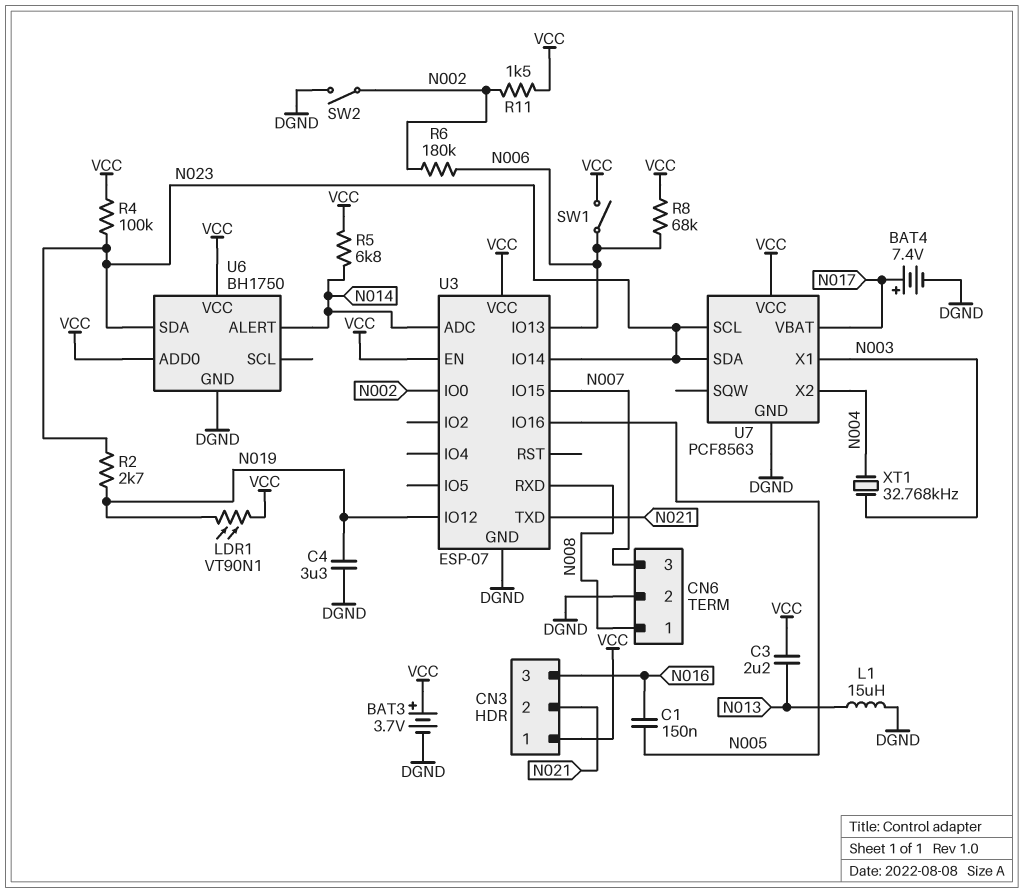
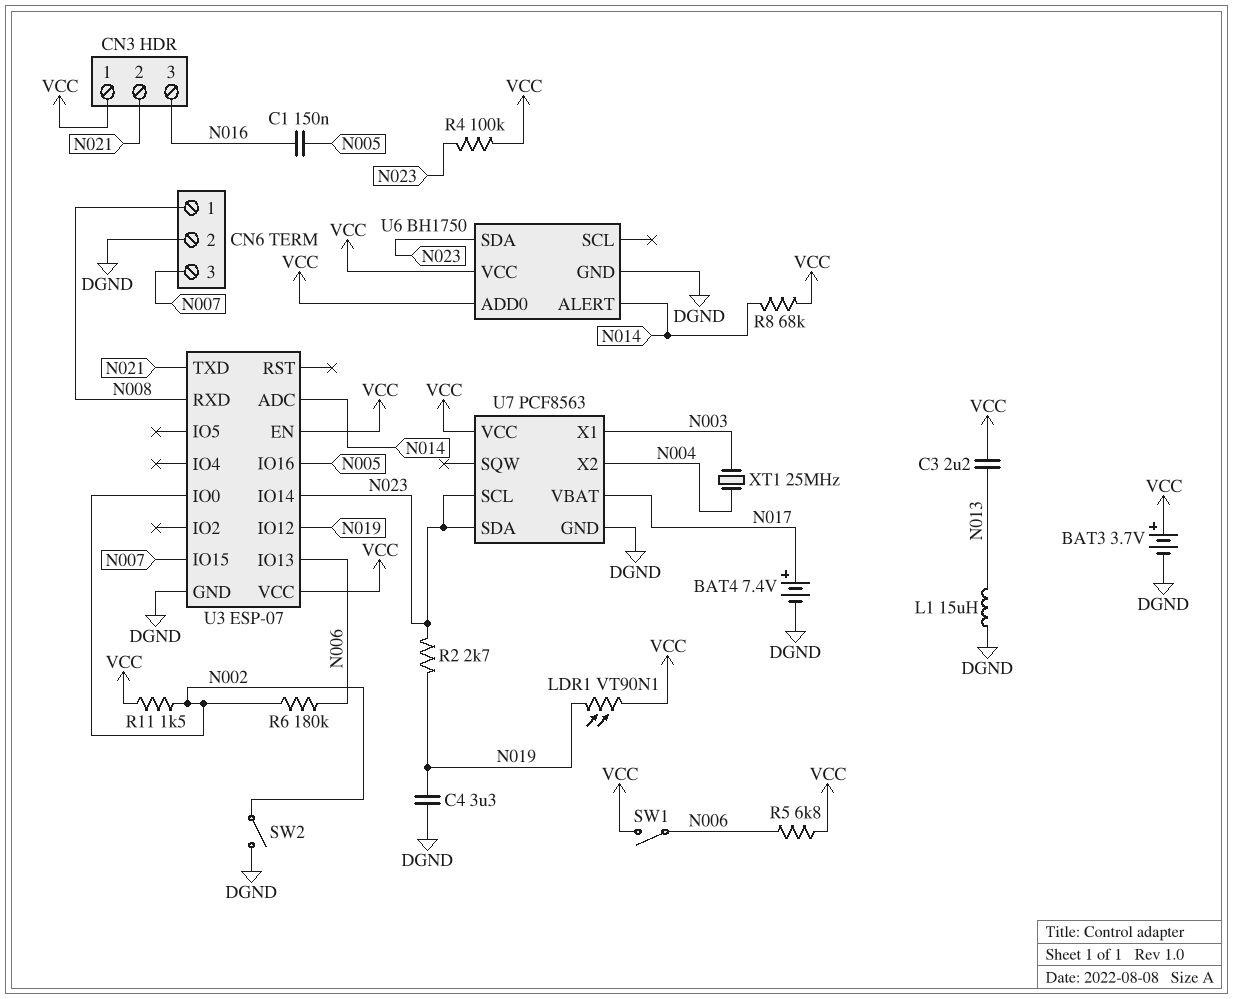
R5: 6.8k (N014, VCC) -> 6.8k (N006, VCC)
R8: 68k (N006, VCC) -> 68k (N014, VCC)
XT1: 32.768kHz (N003, N004) -> 25MHz (N003, N004)

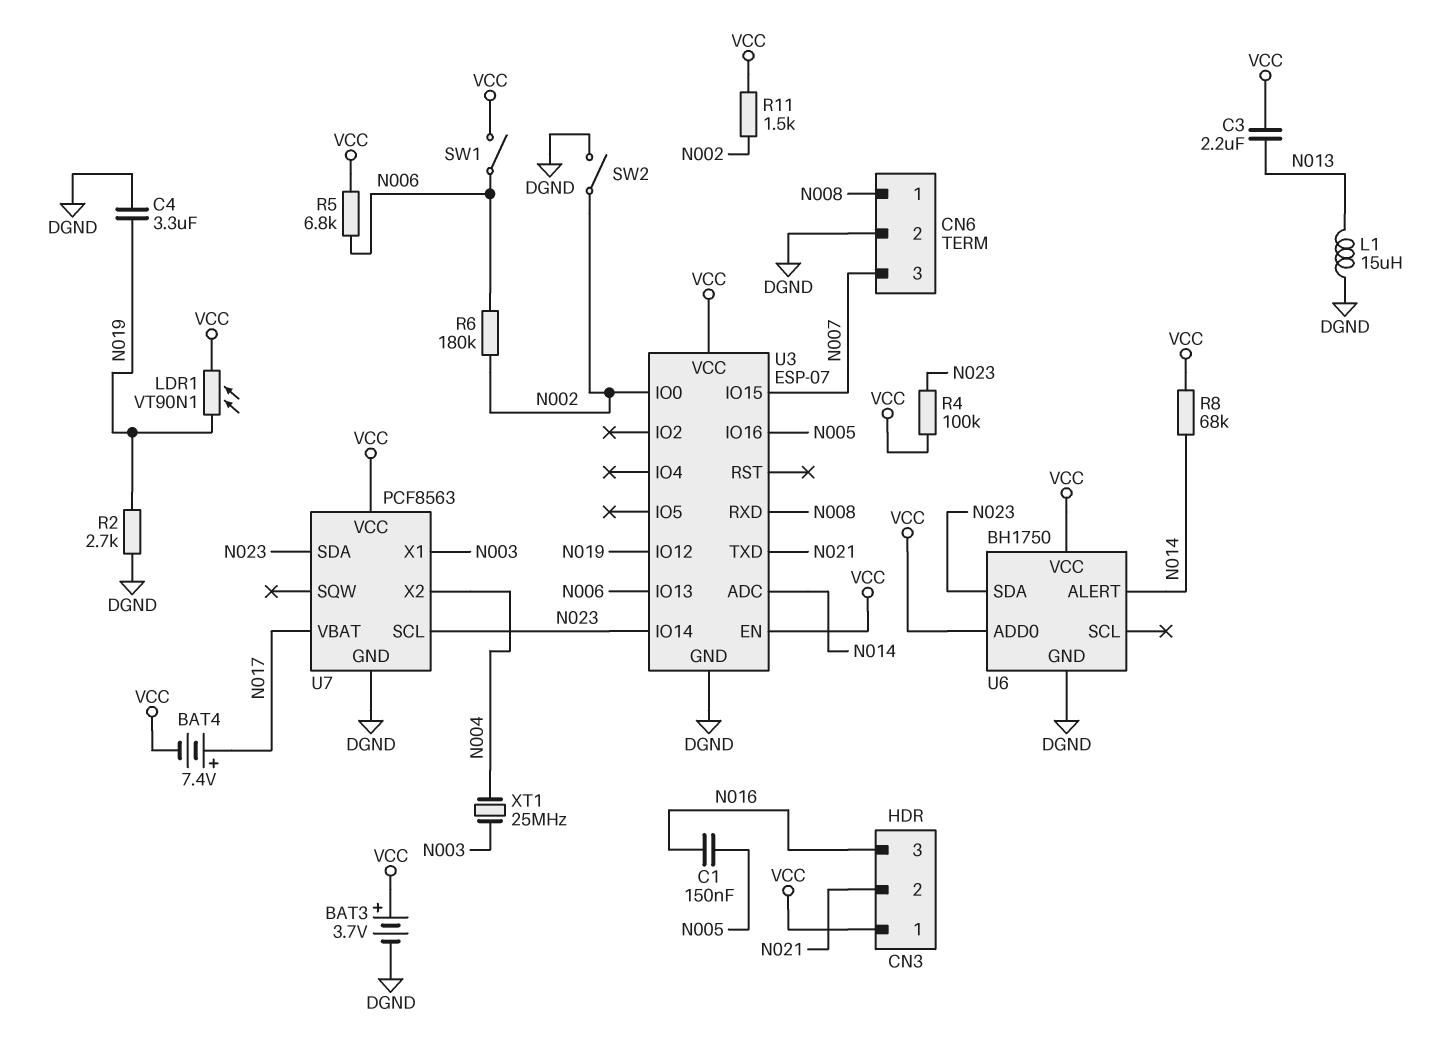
BAT4: 7.4V (plus N017, minus DGND) -> 7.4V (plus N017, minus VCC)
R2: 2.7k (N019, N023) -> 2.7k (DGND, N019)

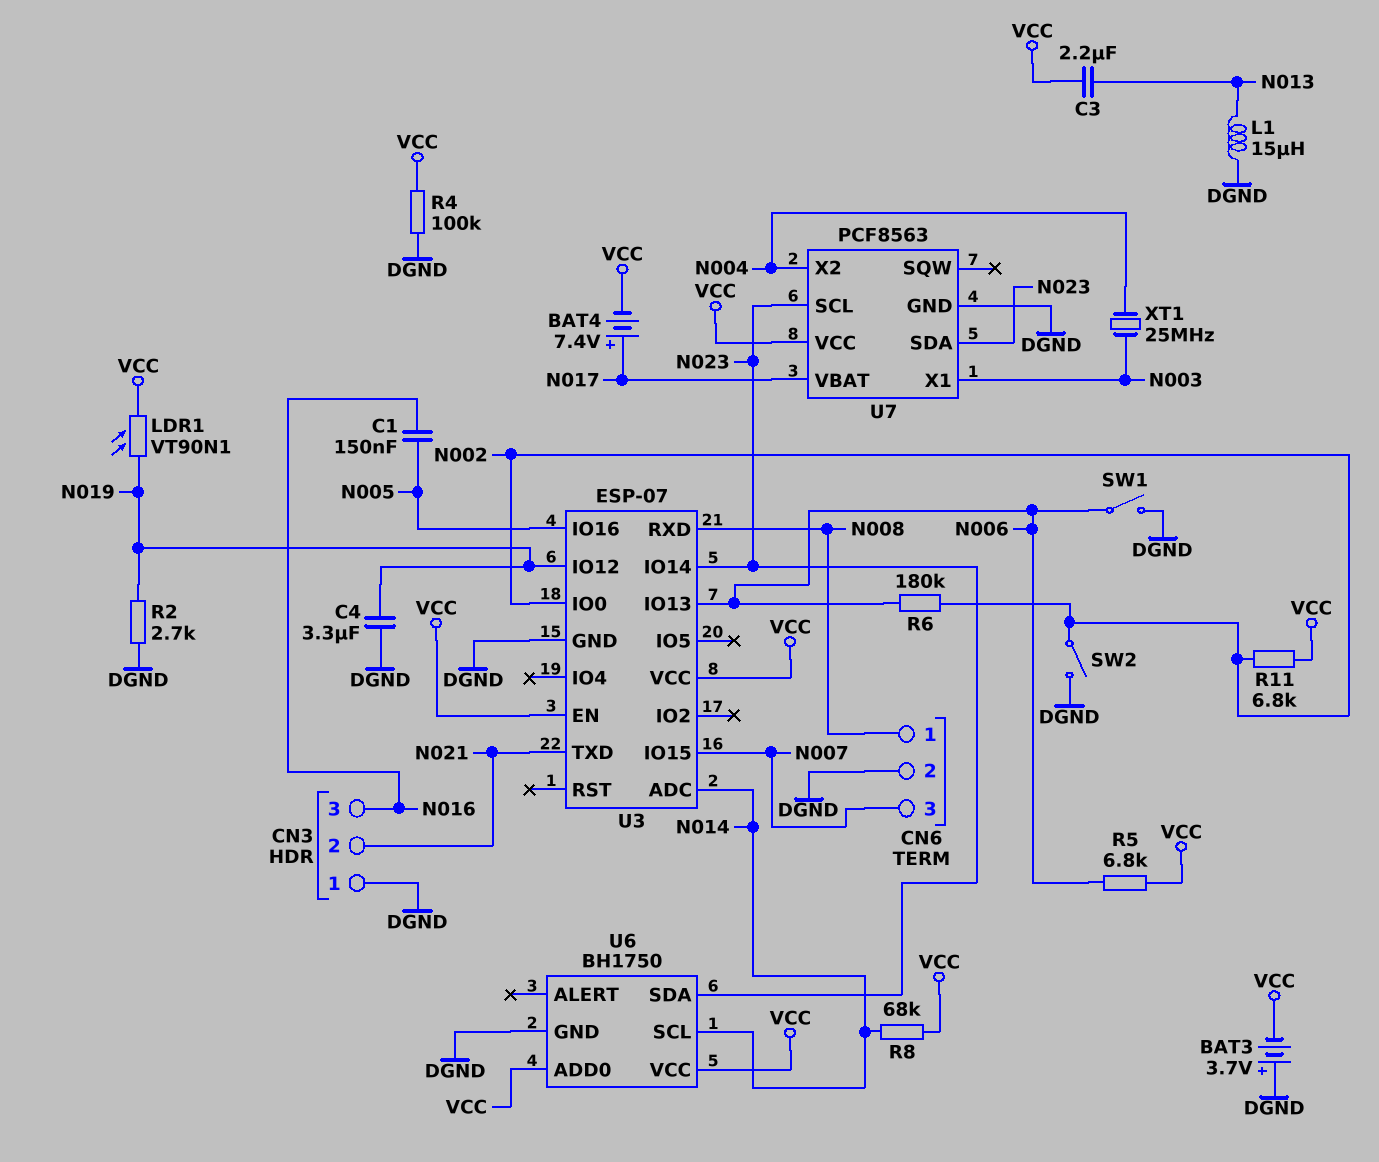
BAT3: 3.7V (plus VCC, minus DGND) -> 3.7V (plus DGND, minus VCC)
CN3 pin 1: VCC -> DGND
R4: 100k (N023, VCC) -> 100k (DGND, VCC)
R11: 1.5k (N002, VCC) -> 6.8k (N002, VCC)
SW1: switch (N006, VCC) -> switch (DGND, N006)
U6 pin ALERT: N014 -> none
U6 pin SCL: none -> N014

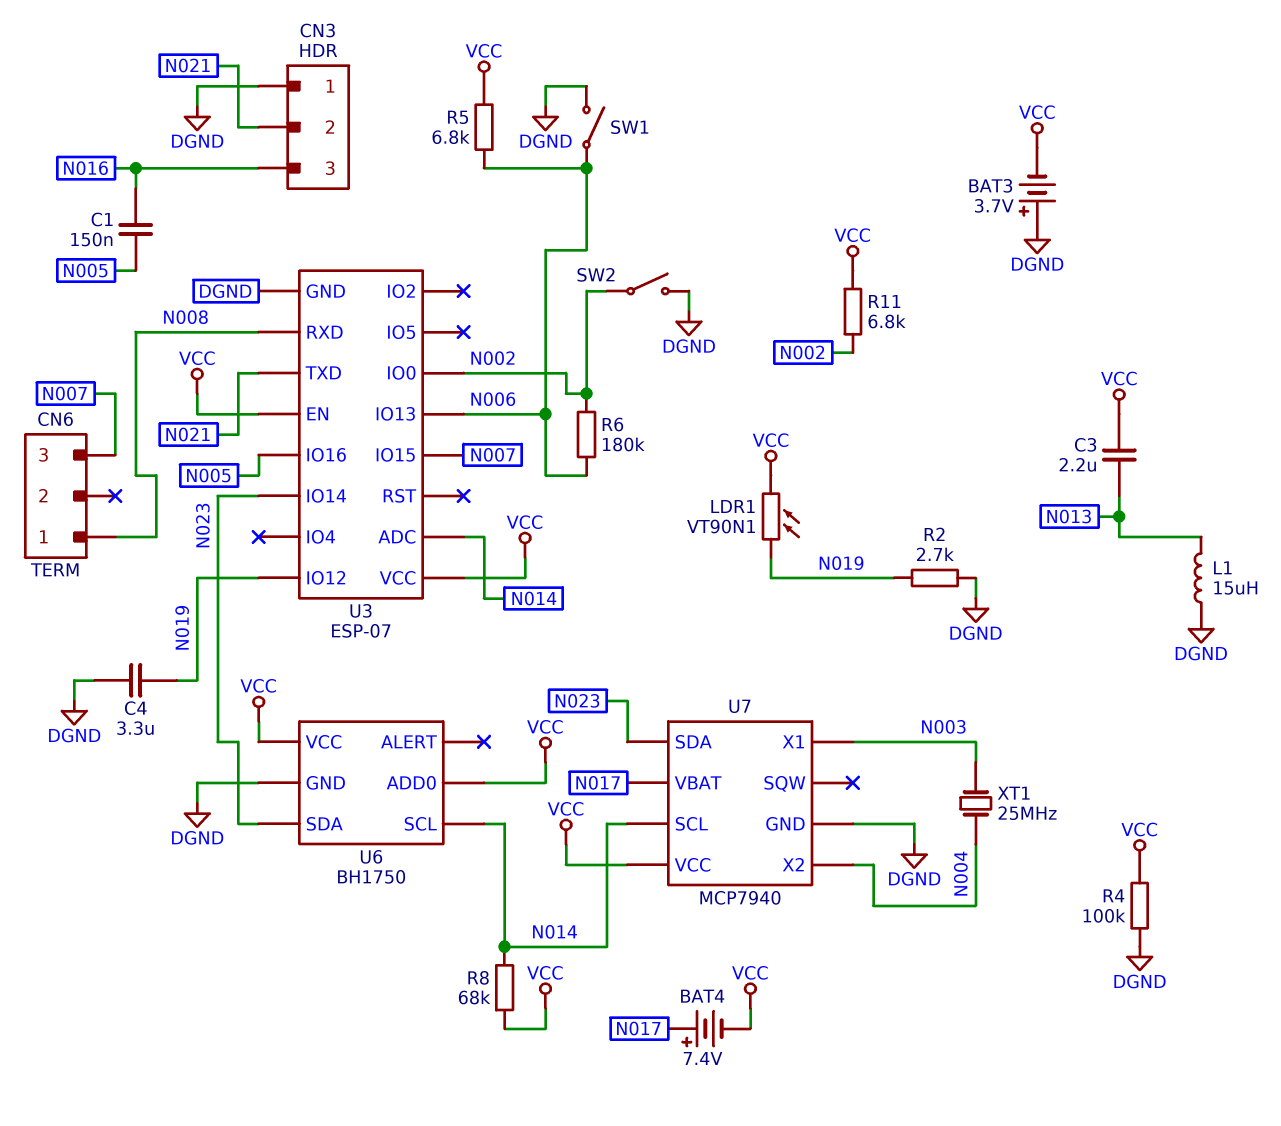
CN6 pin 2: DGND -> none
U7: PCF8563 -> MCP7940
U7 pin SCL: N023 -> N014

